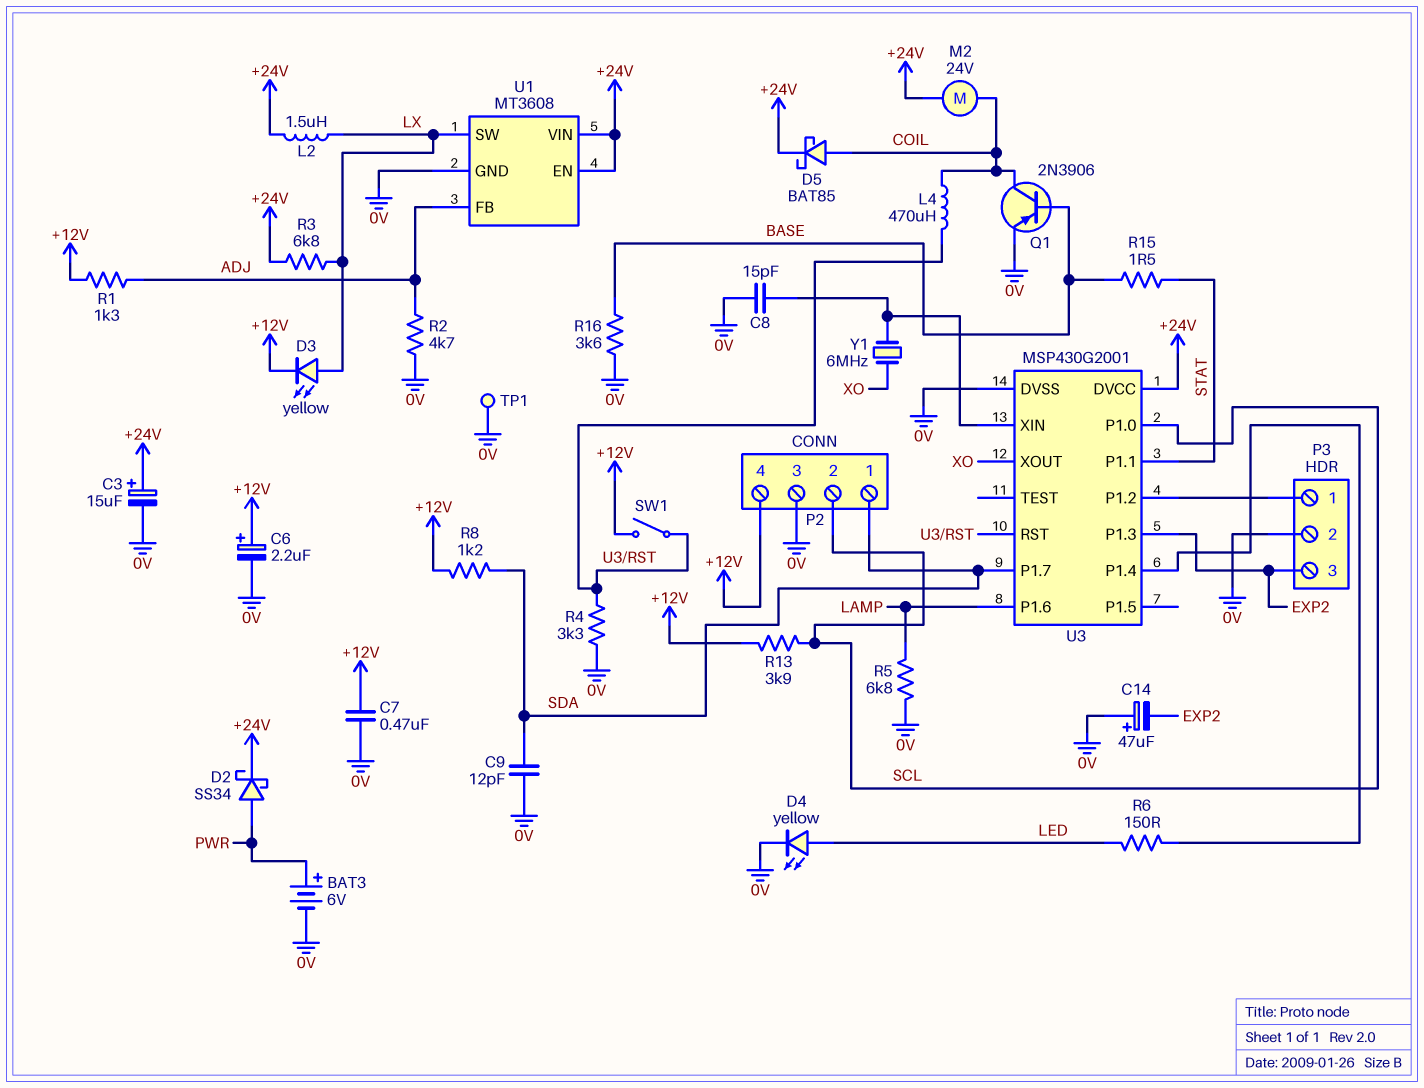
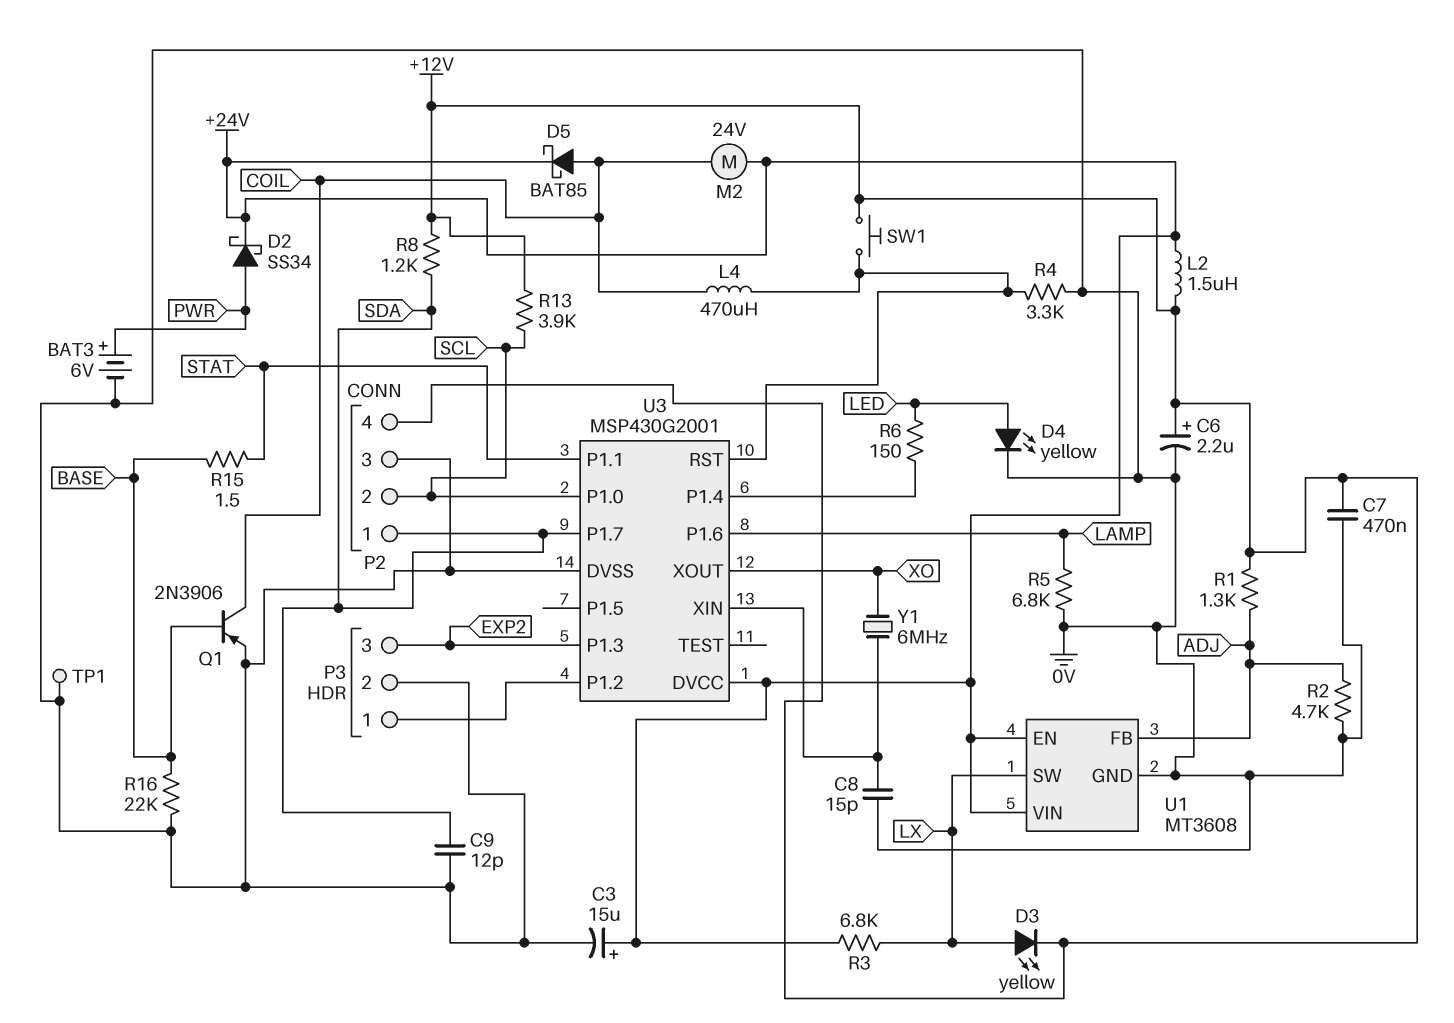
C14: 47uF (plus 0V, minus EXP2) -> none
L2: 1.5uH (+24V, LX) -> 1.5uH (+12V, +24V)
R16: 3.6k (0V, BASE) -> 22k (0V, BASE)
SW1: switch (+12V, U3/RST) -> button (+12V, U3/RST)

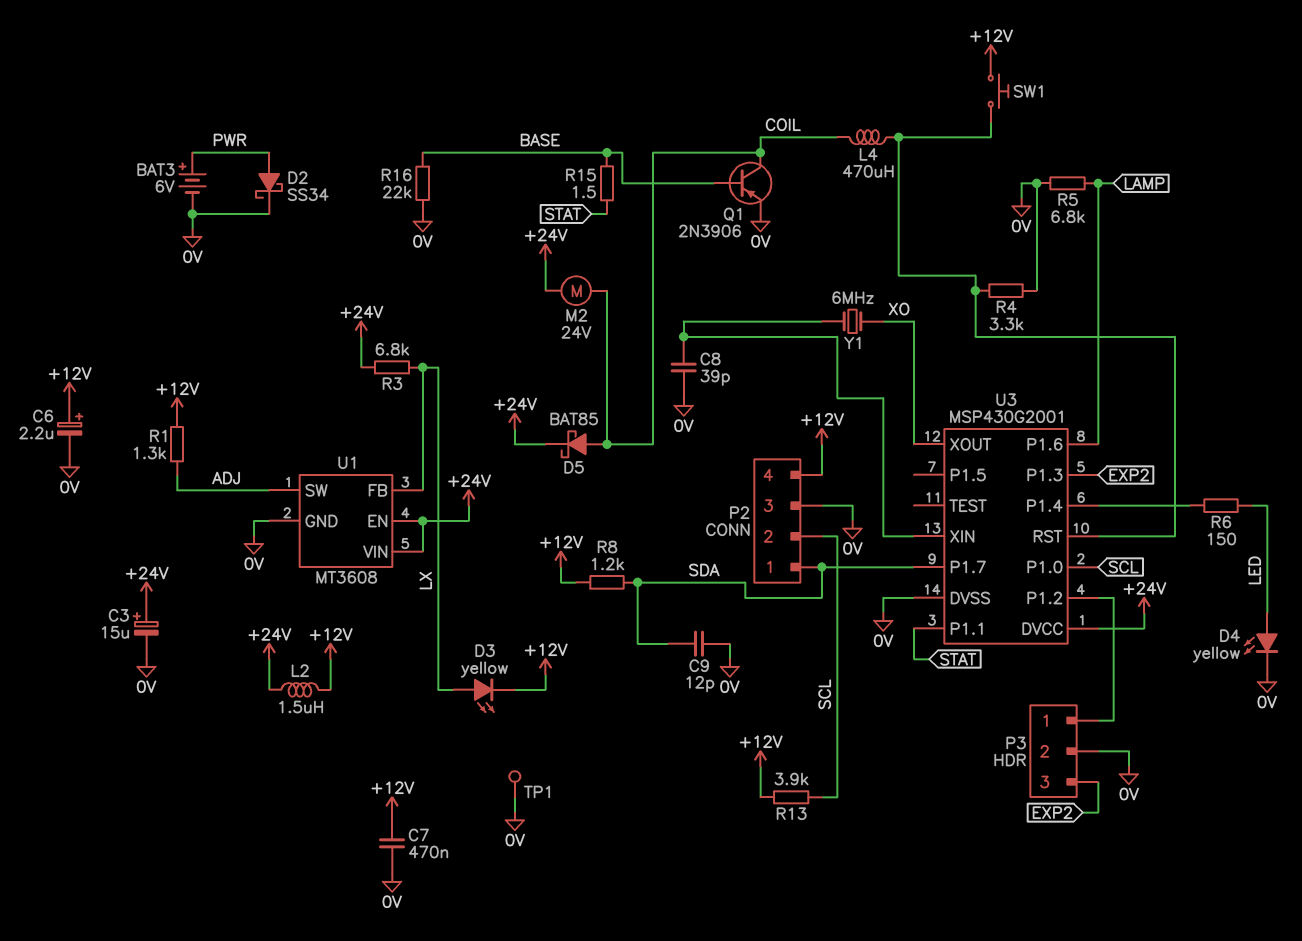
C8: 15pF (0V, U3/XIN) -> 39pF (0V, U3/XIN)
D2: schottky SS34 (A PWR, K +24V) -> schottky SS34 (A PWR, K 0V)
R2: 4.7k (0V, ADJ) -> none
U1 pin FB: ADJ -> LX
U1 pin SW: LX -> ADJ

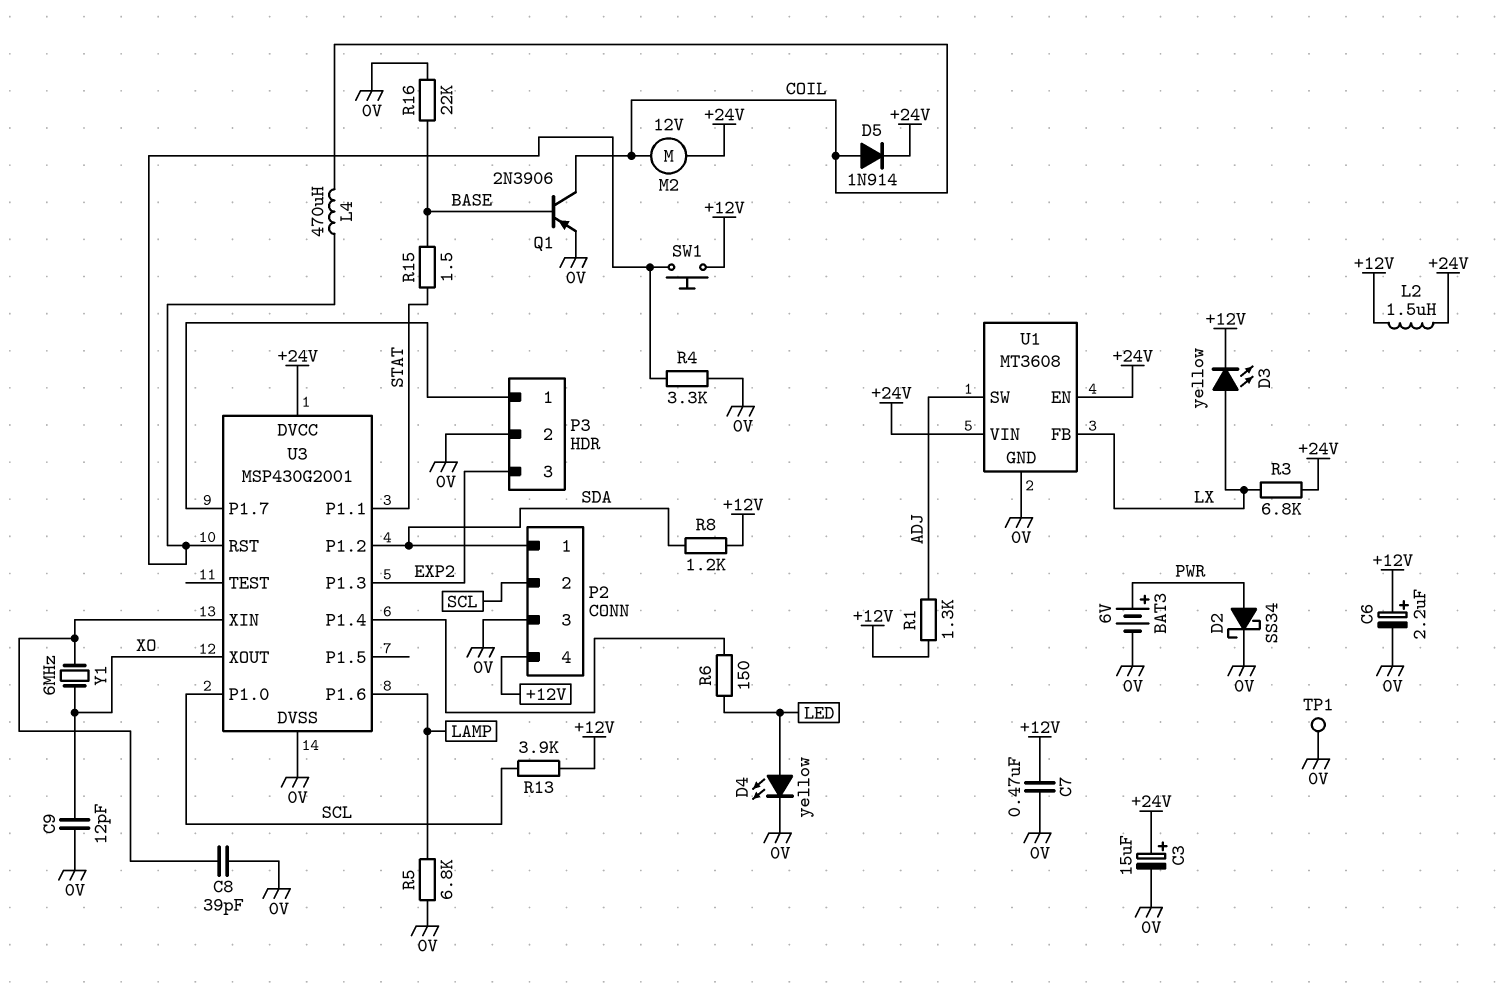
C9: 12pF (0V, SDA) -> 12pF (0V, XO)
D5: schottky BAT85 (A COIL, K +24V) -> diode 1N914 (A COIL, K +24V)
M2: motor 24V (+24V, COIL) -> motor 12V (+24V, COIL)
U3 pin P1.2: P3/1 -> SDA
U3 pin P1.7: SDA -> P3/1

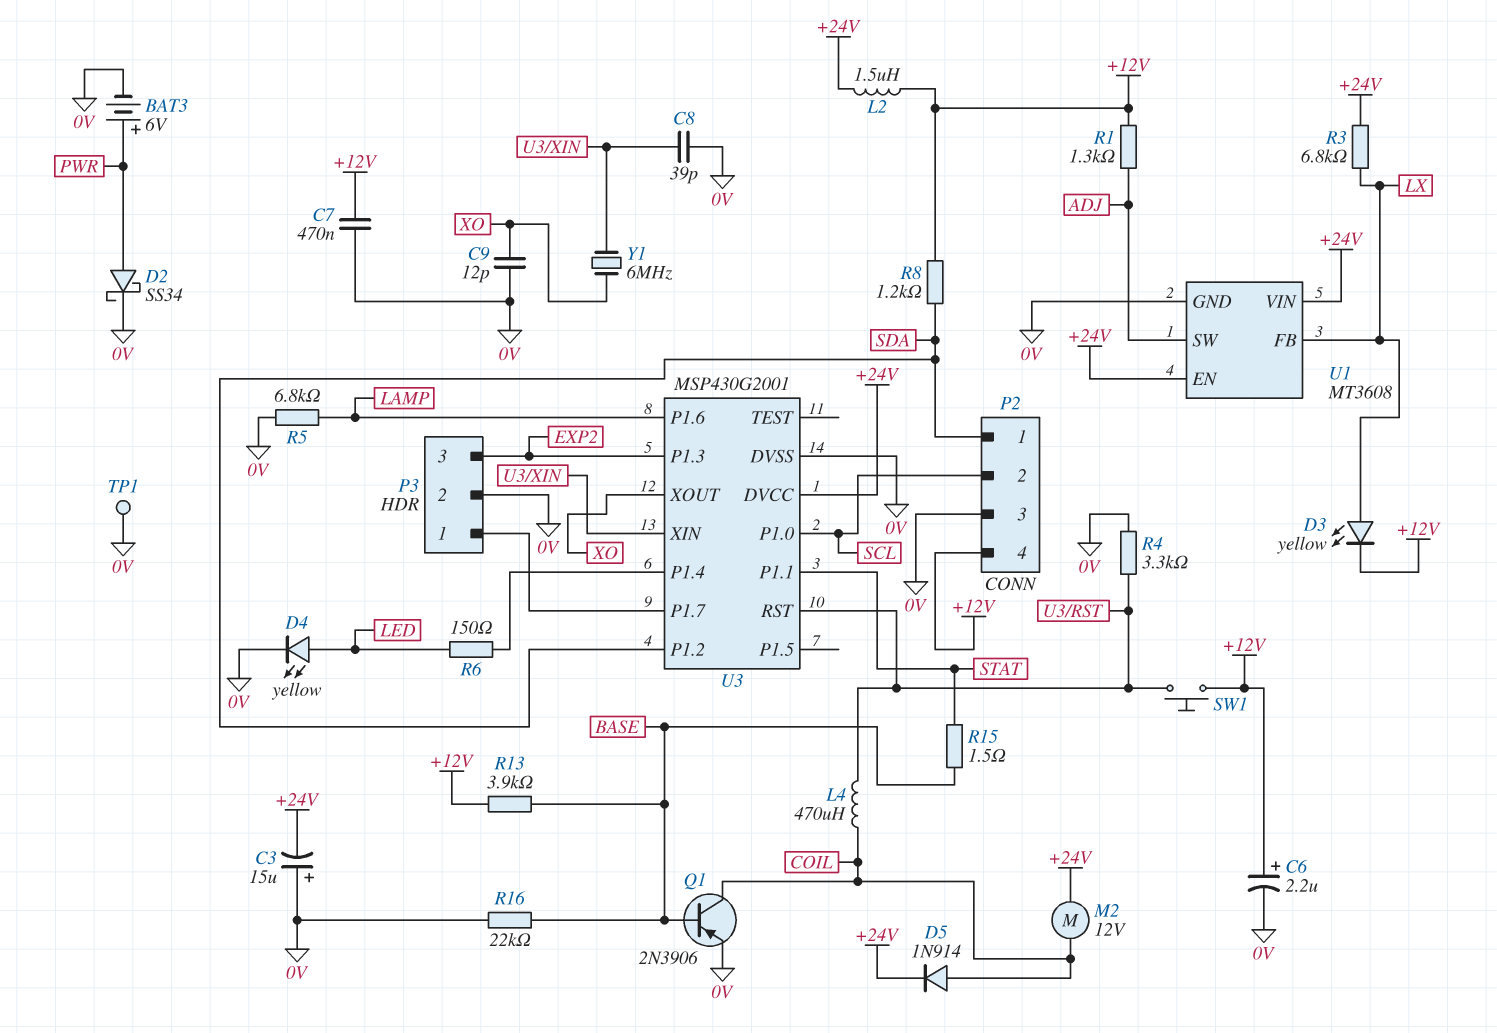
C3: 15uF (plus +24V, minus 0V) -> 15uF (plus 0V, minus +24V)
R13: 3.9k (+12V, SCL) -> 3.9k (+12V, BASE)

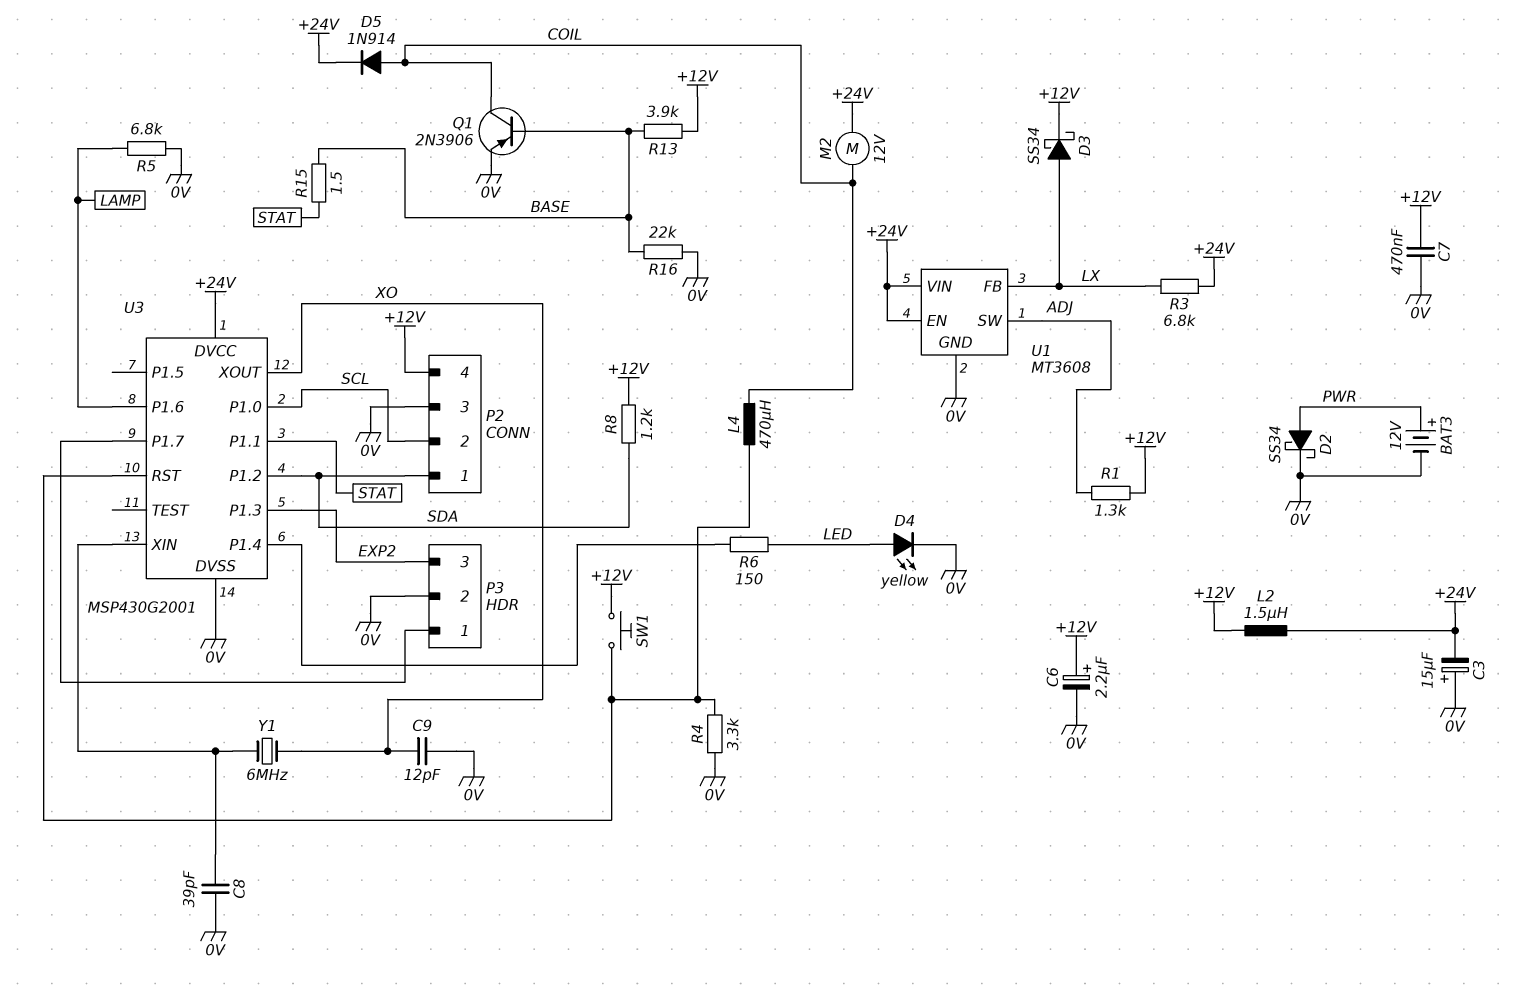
BAT3: 6V (plus PWR, minus 0V) -> 12V (plus PWR, minus 0V)
D3: LED yellow (A LX, K +12V) -> schottky SS34 (A LX, K +12V)
TP1: test point (0V) -> none

